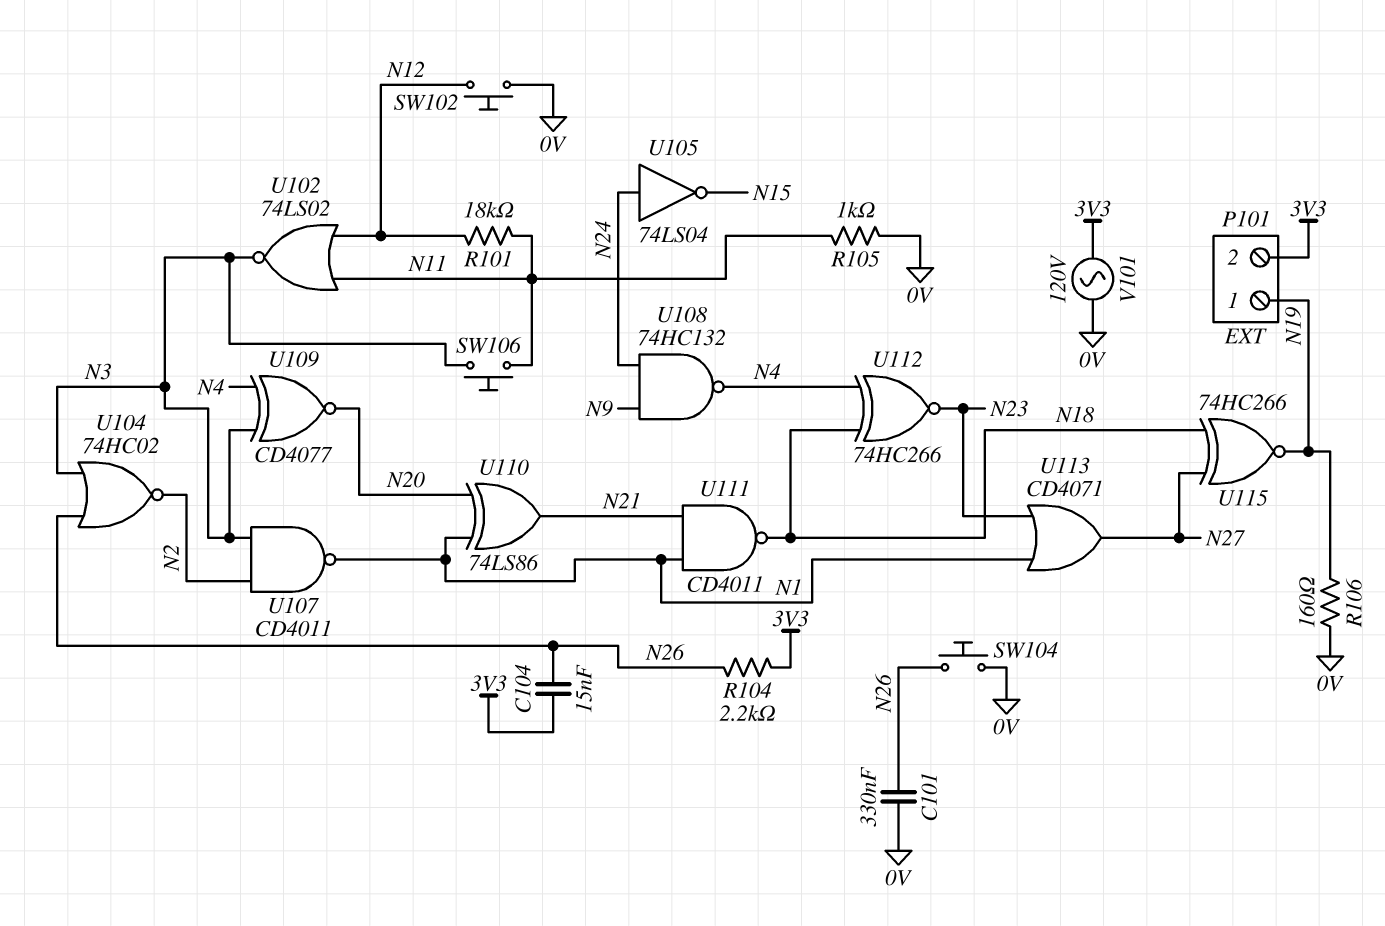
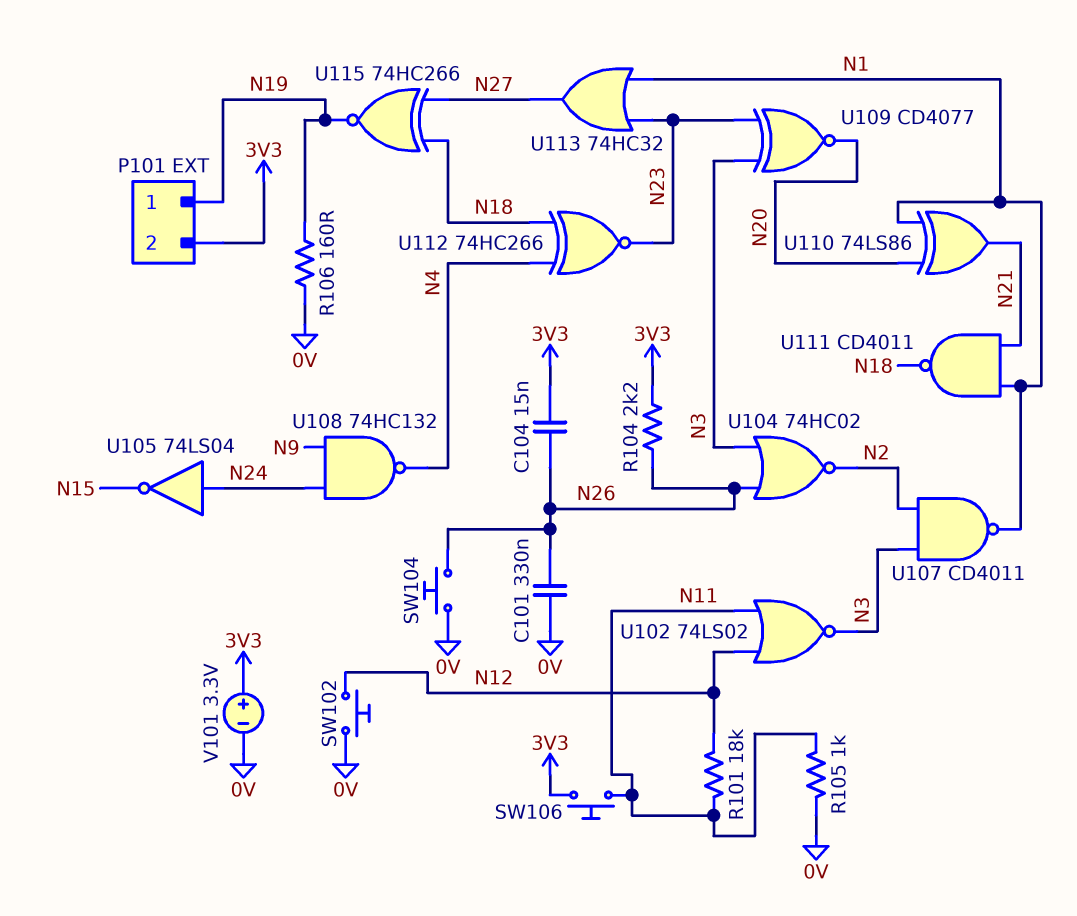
SW106: button (N3, N11) -> button (3V3, N11)
U109: XNOR CD4077 (in N3, in N4, out N20) -> XNOR CD4077 (in N3, in N23, out N20)
U113: OR CD4071 (in N1, in N23, out N27) -> OR 74HC32 (in N1, in N23, out N27)
V101: AC 120V (0V, 3V3) -> 3.3V (plus 3V3, minus 0V)

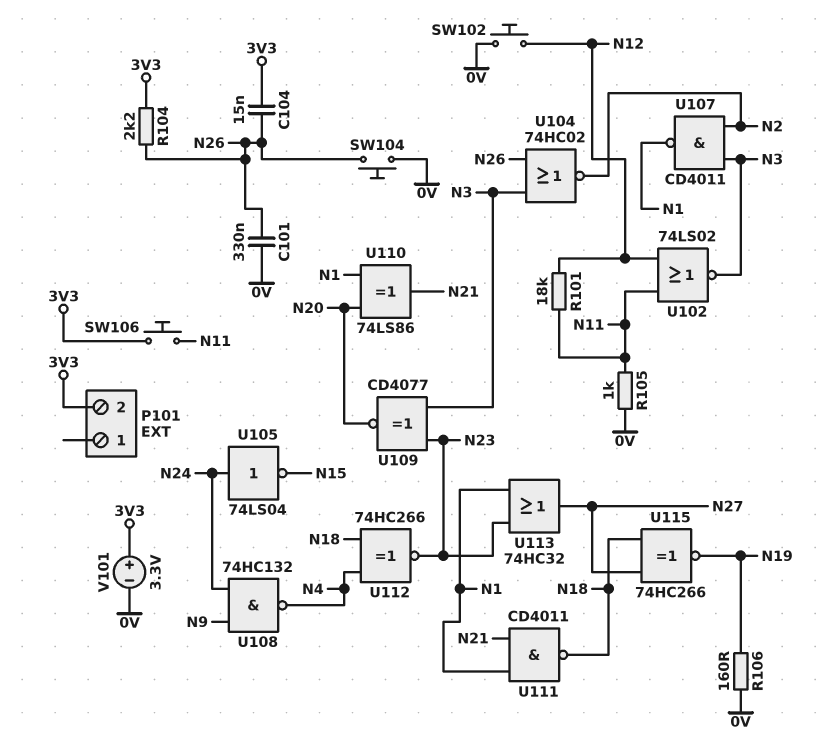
P101 pin 1: N19 -> none

